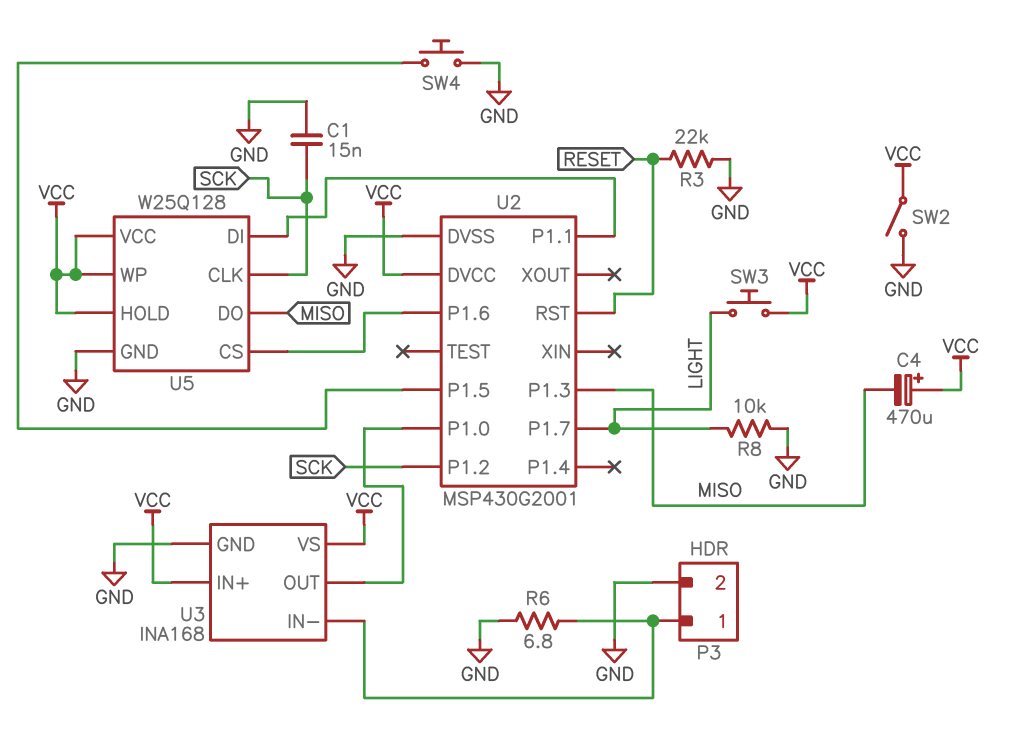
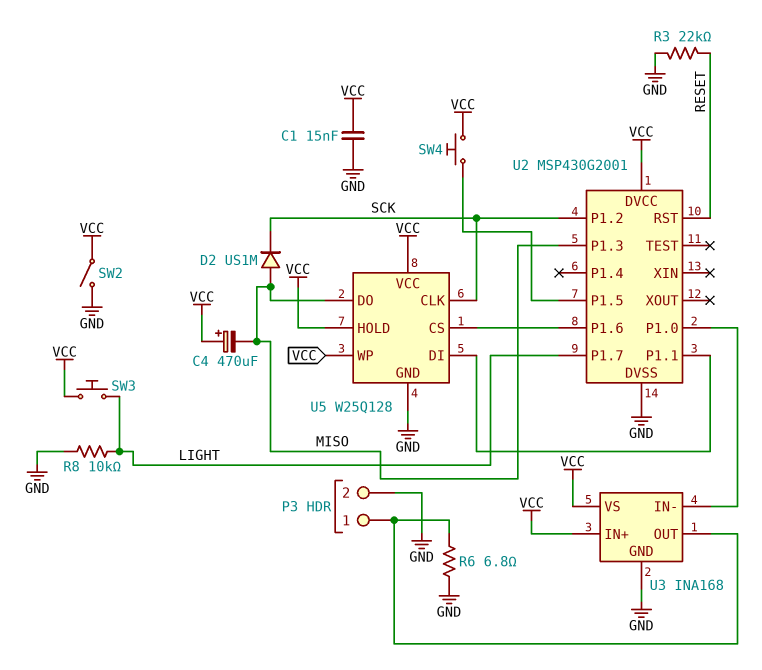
C1: 15nF (GND, SCK) -> 15nF (GND, VCC)
D2: none -> diode US1M (A MISO, K SCK)
SW4: button (GND, U2/P1.5) -> button (U2/P1.5, VCC)
U3 pin IN-: P3/1 -> U2/P1.0
U3 pin OUT: U2/P1.0 -> P3/1

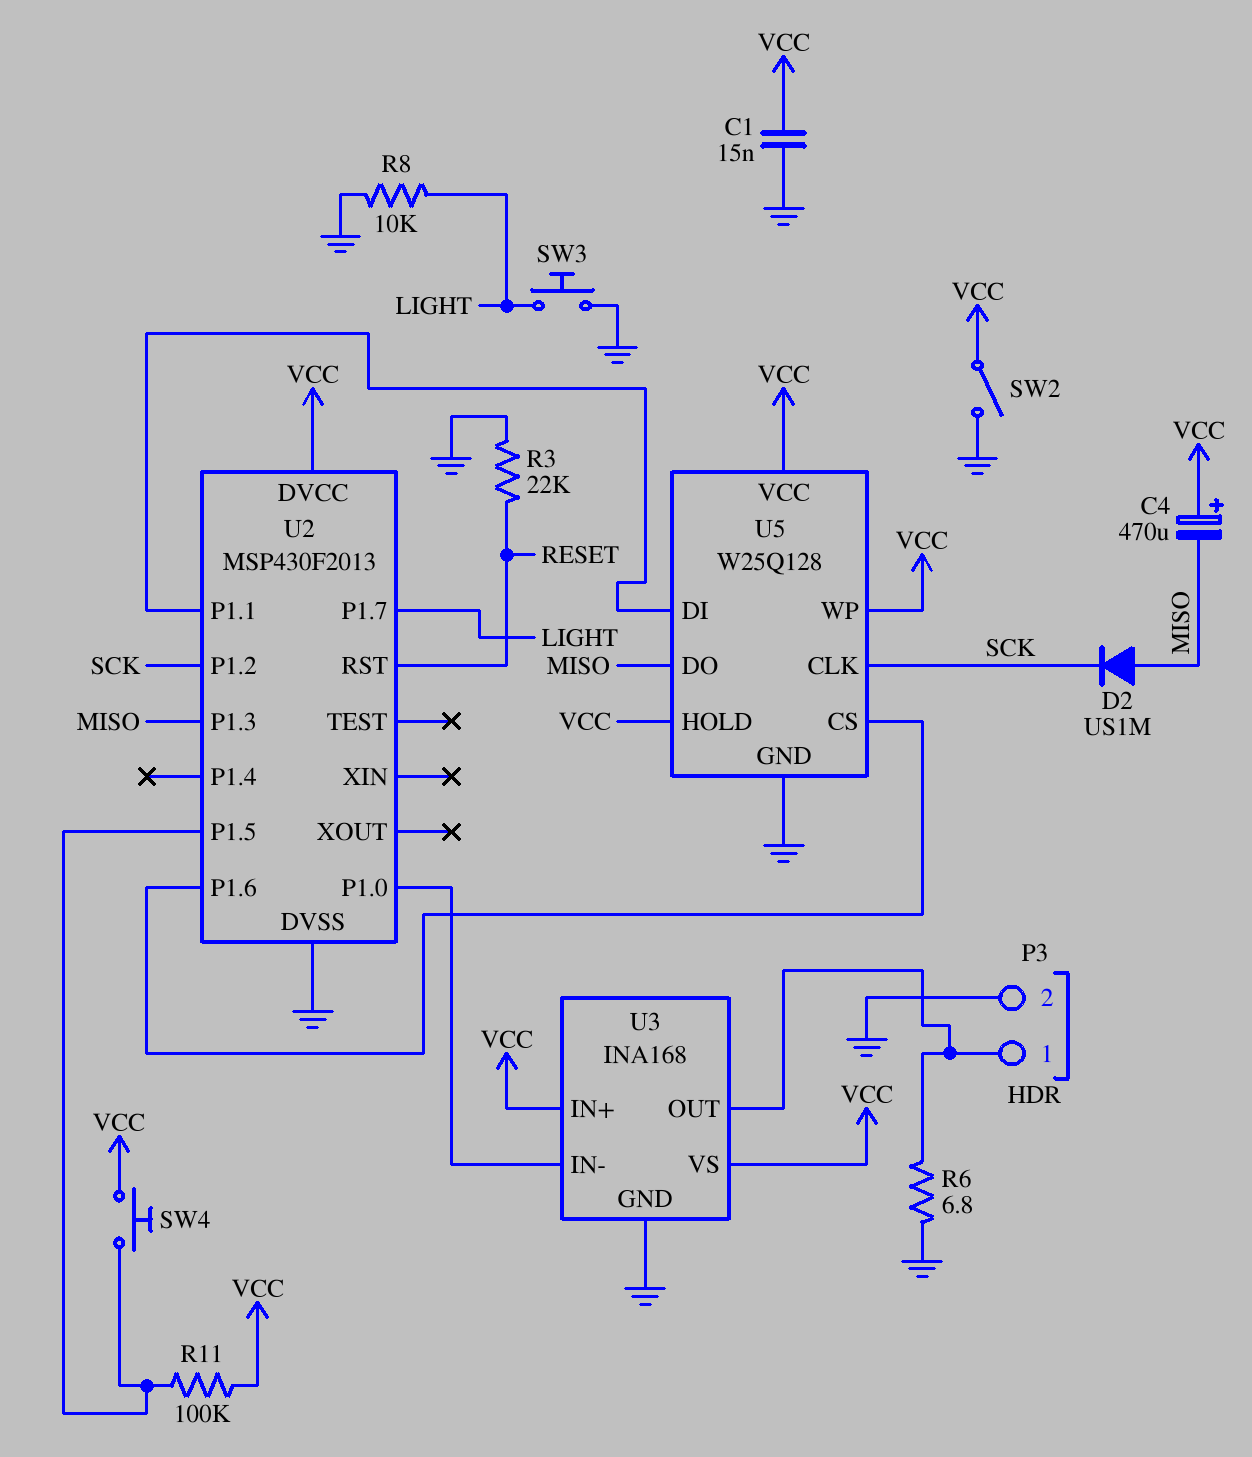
R11: none -> 100k (U2/P1.5, VCC)
SW3: button (LIGHT, VCC) -> button (GND, LIGHT)
U2: MSP430G2001 -> MSP430F2013

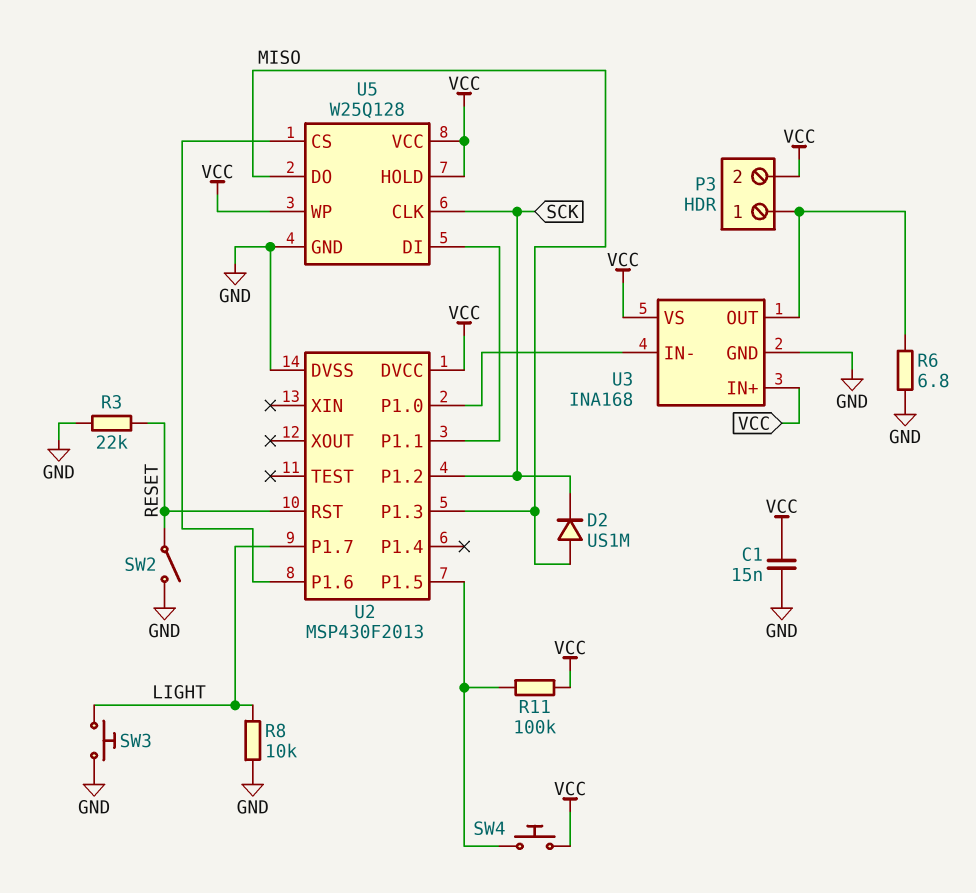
C4: 470uF (plus VCC, minus MISO) -> none
P3 pin 2: GND -> VCC
SW2: switch (GND, VCC) -> switch (GND, RESET)

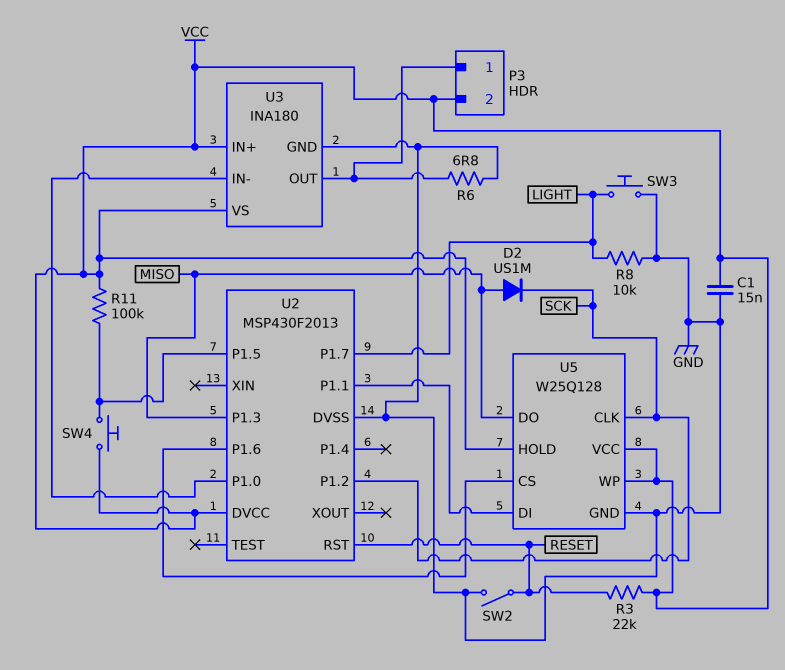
R3: 22k (GND, RESET) -> 22k (RESET, VCC)
U3: INA168 -> INA180

